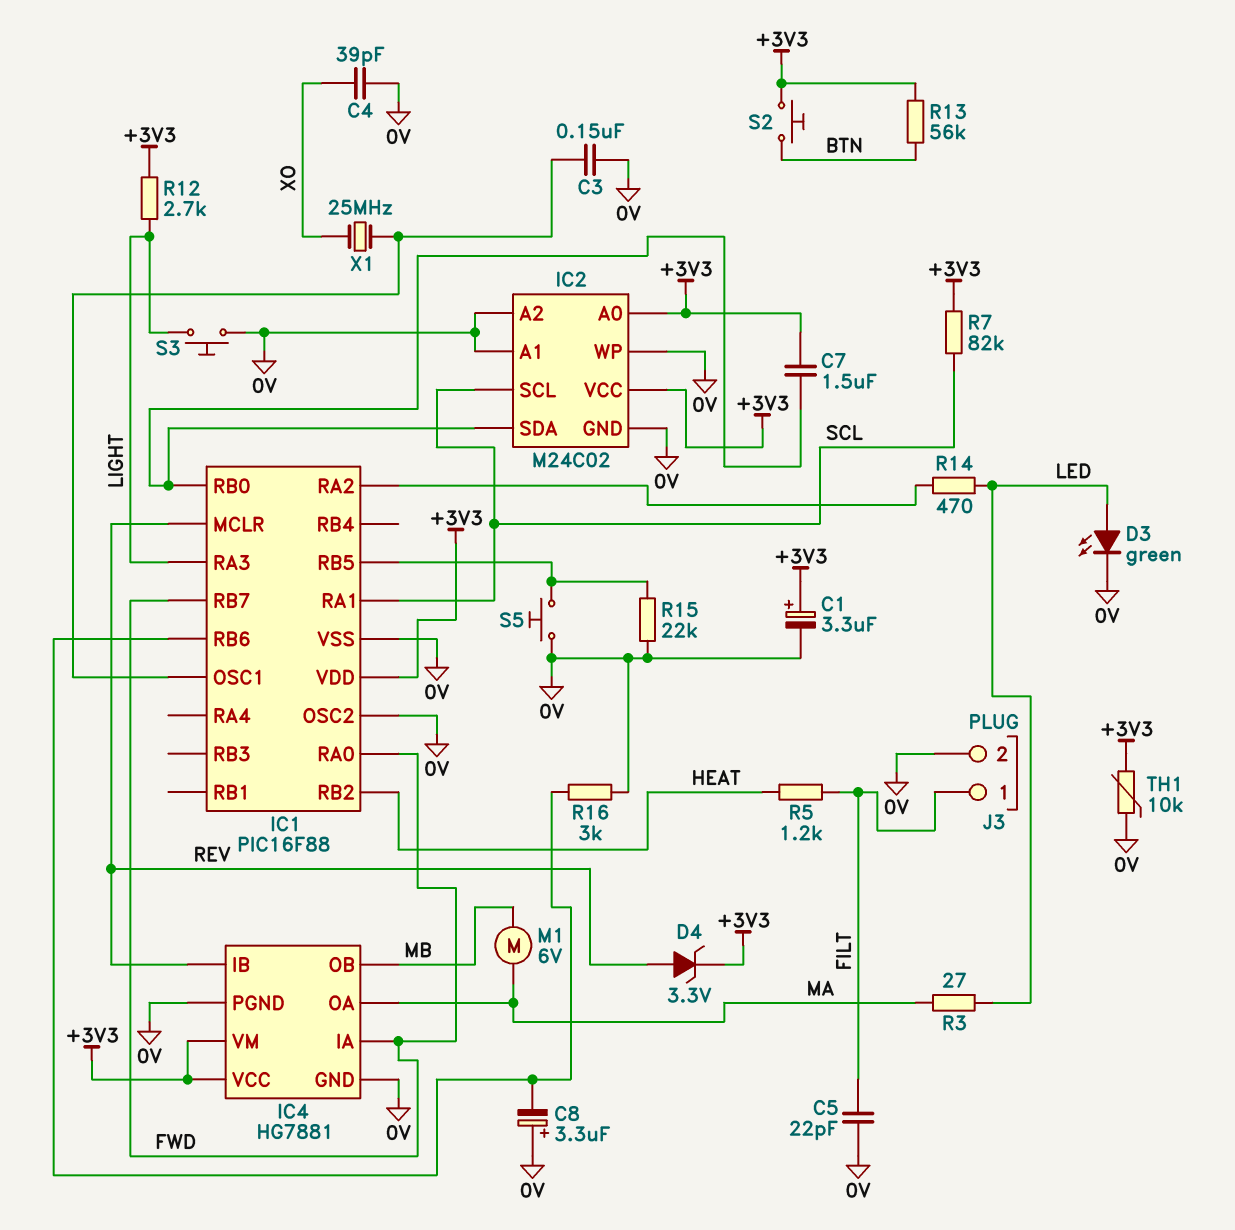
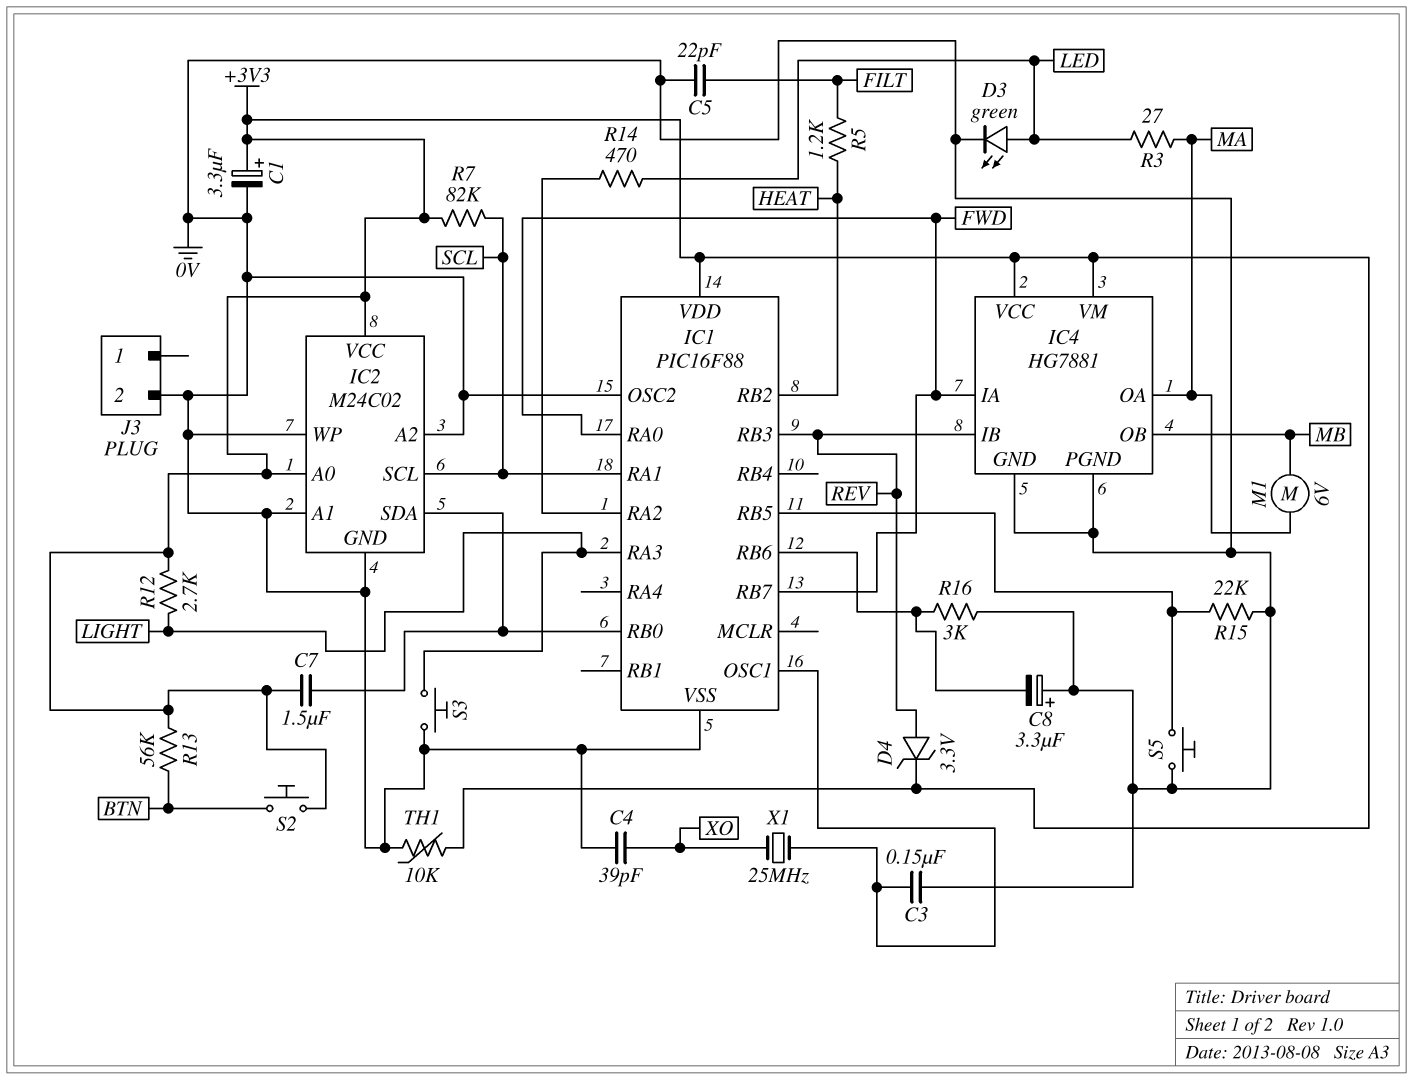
IC1 pin MCLR: REV -> none
IC1 pin RB3: none -> REV
J3 pin 1: FILT -> none

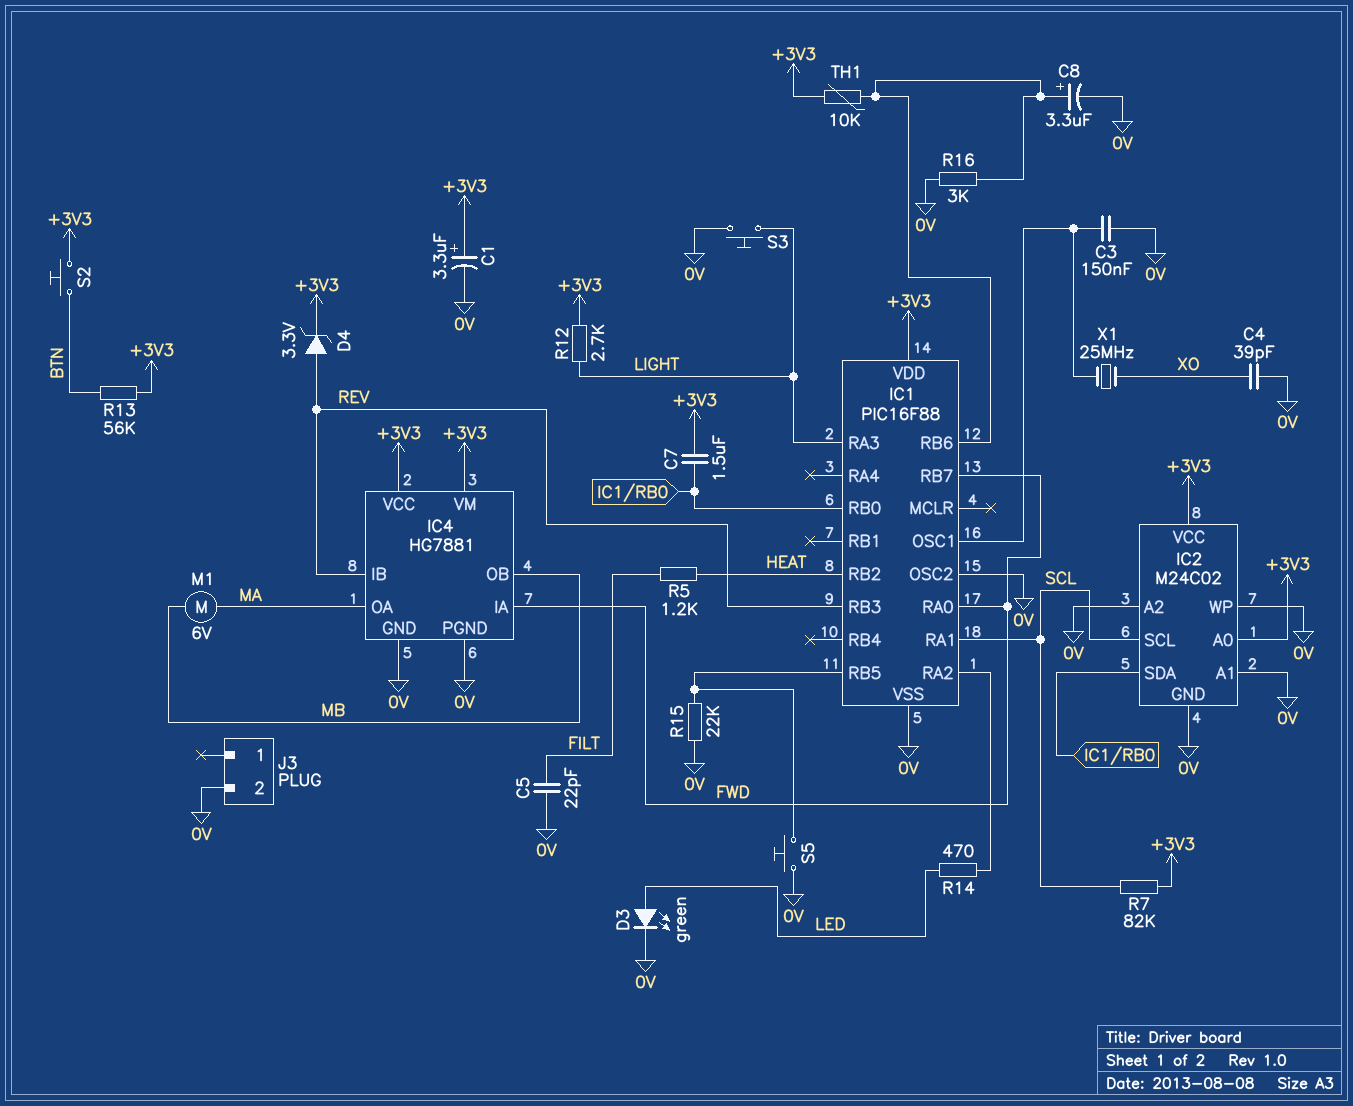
C8: 3.3uF (plus 0V, minus IC1/RB6) -> 3.3uF (plus IC1/RB6, minus 0V)
R3: 27 (LED, MA) -> none
TH1: 10k (+3V3, 0V) -> 10k (+3V3, IC1/RB6)

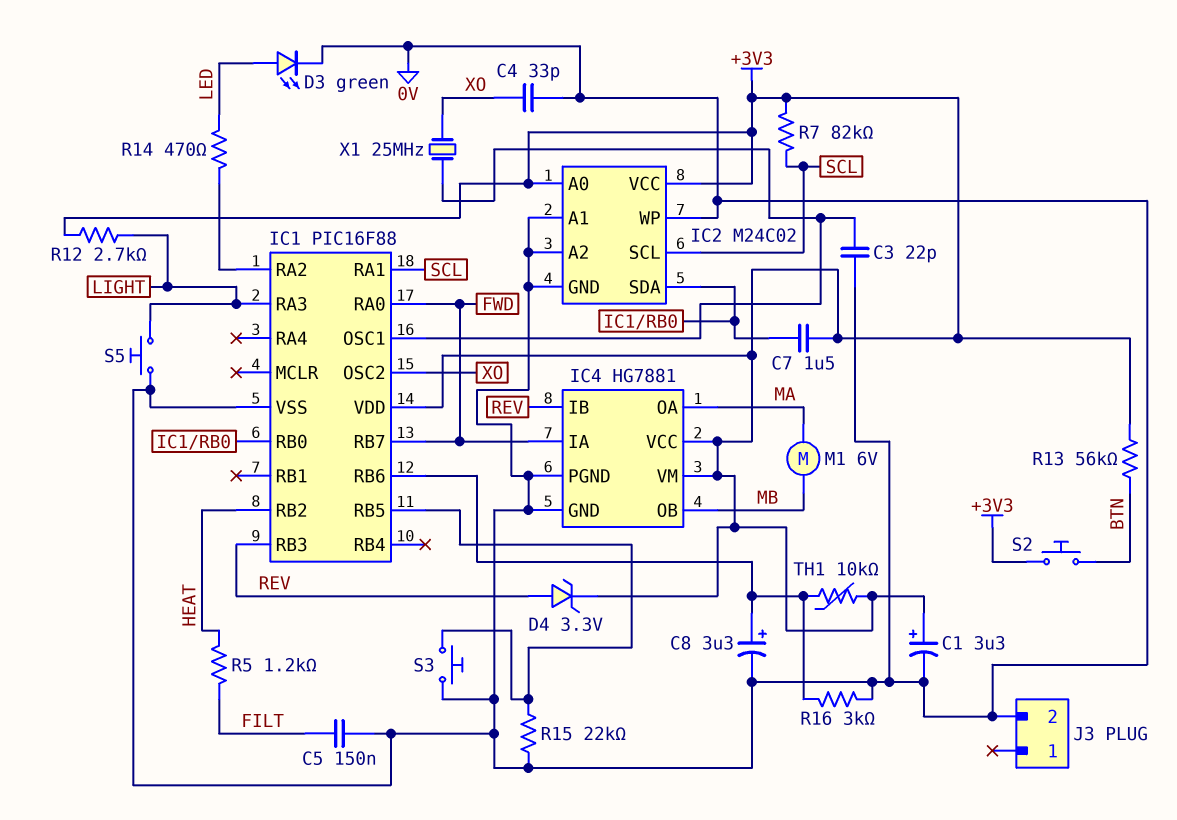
C3: 150nF (0V, IC1/OSC1) -> 22pF (0V, IC1/OSC1)
C4: 39pF (0V, XO) -> 33pF (0V, XO)
C5: 22pF (0V, FILT) -> 150nF (0V, FILT)
IC1 pin OSC2: 0V -> XO
S3: button (0V, LIGHT) -> button (0V, IC1/RB5)
S5: button (0V, IC1/RB5) -> button (0V, LIGHT)

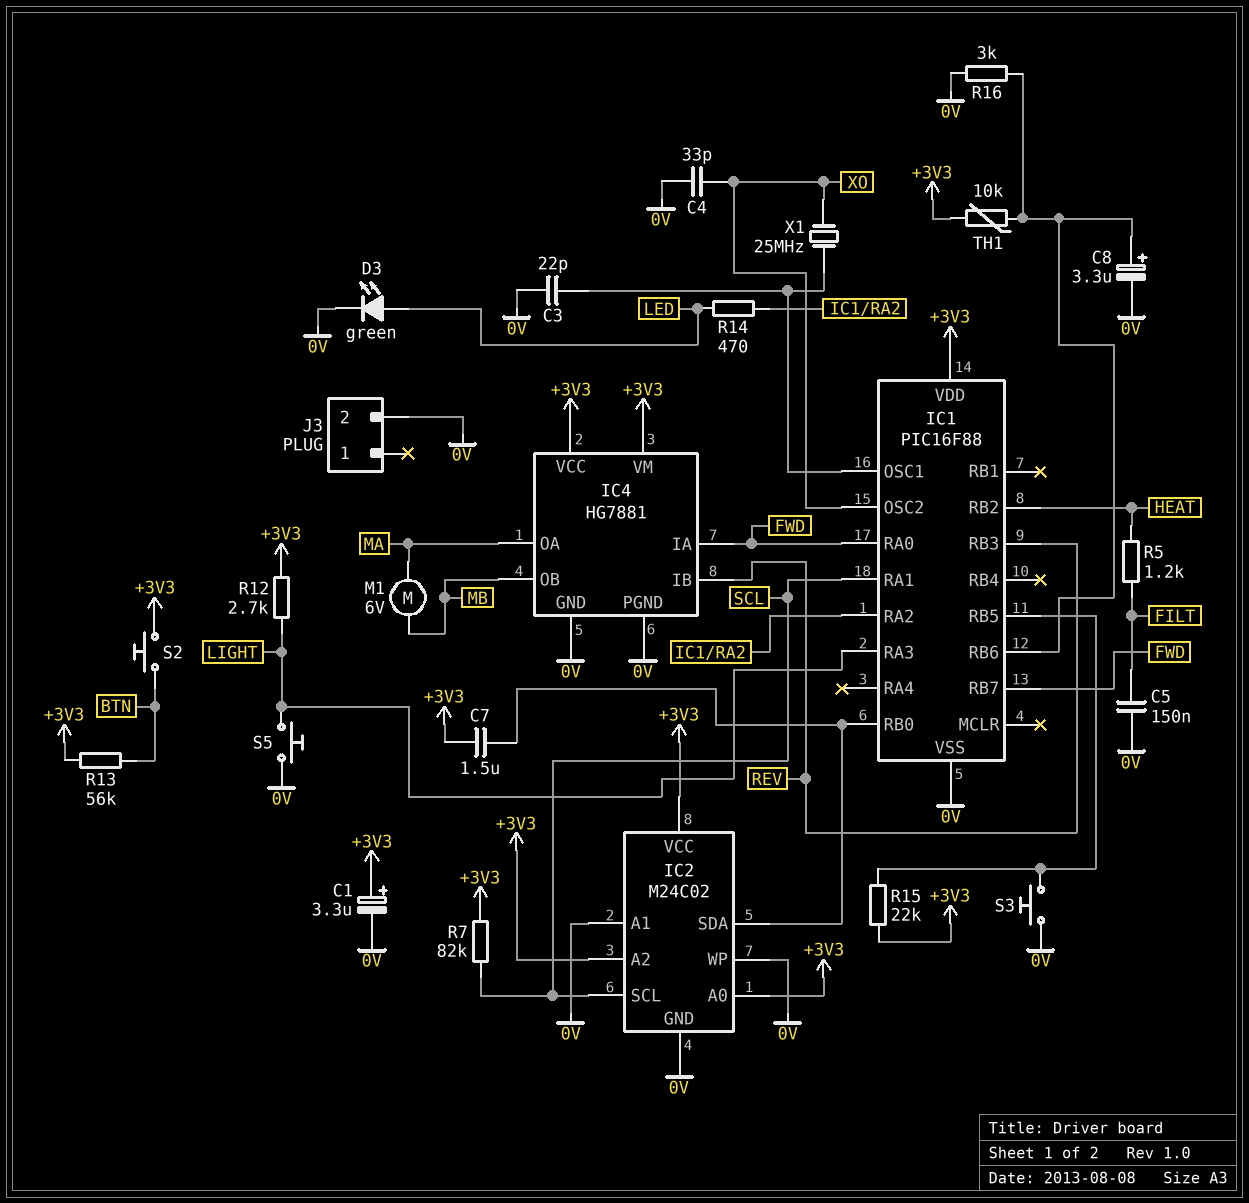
D4: zener 3.3V (A REV, K +3V3) -> none
IC2 pin A2: 0V -> +3V3
R15: 22k (0V, IC1/RB5) -> 22k (+3V3, IC1/RB5)

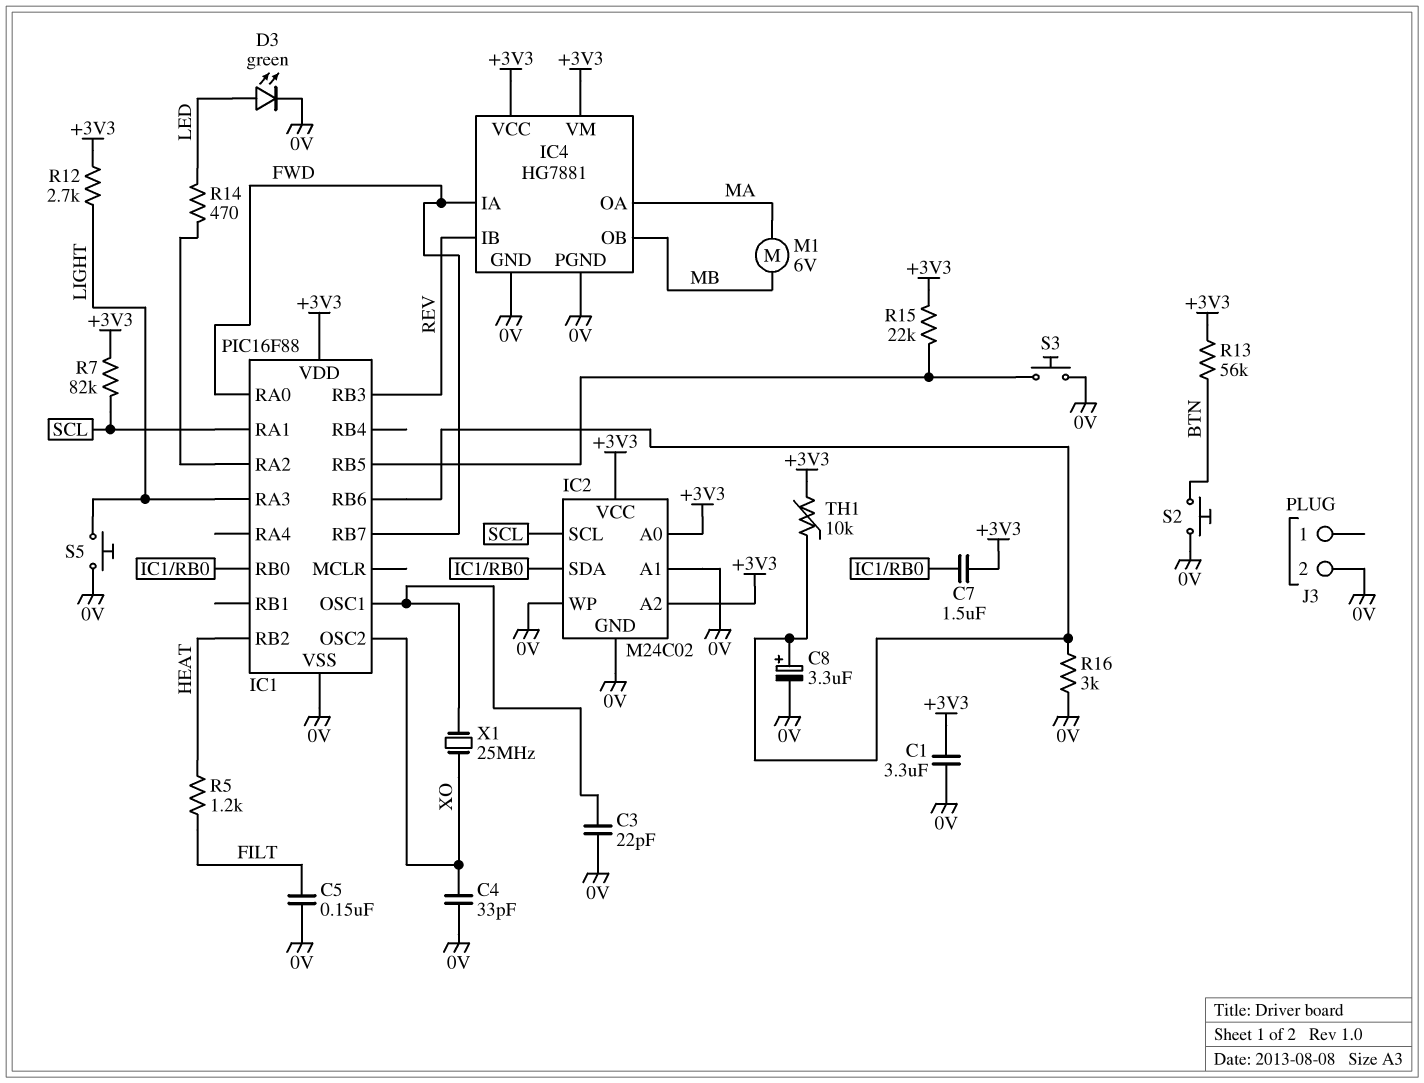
C1: 3.3uF (plus +3V3, minus 0V) -> 3.3uF (+3V3, 0V)
S2: button (+3V3, BTN) -> button (0V, BTN)

